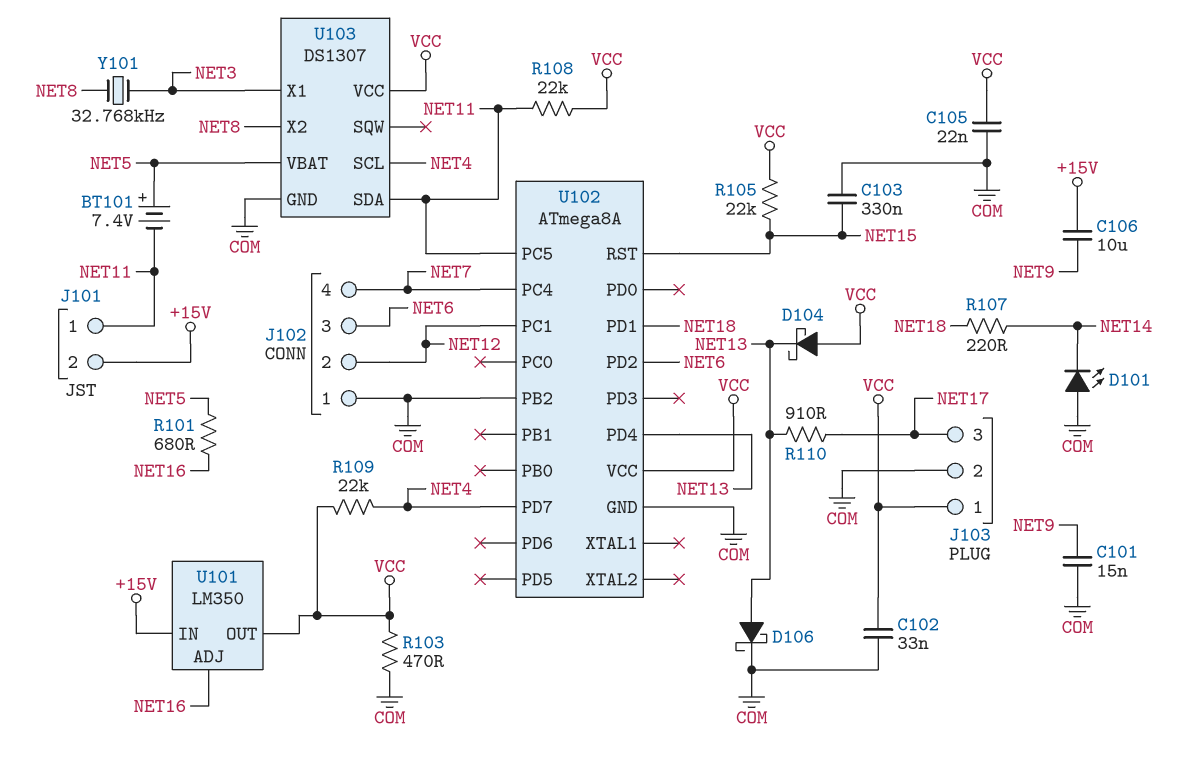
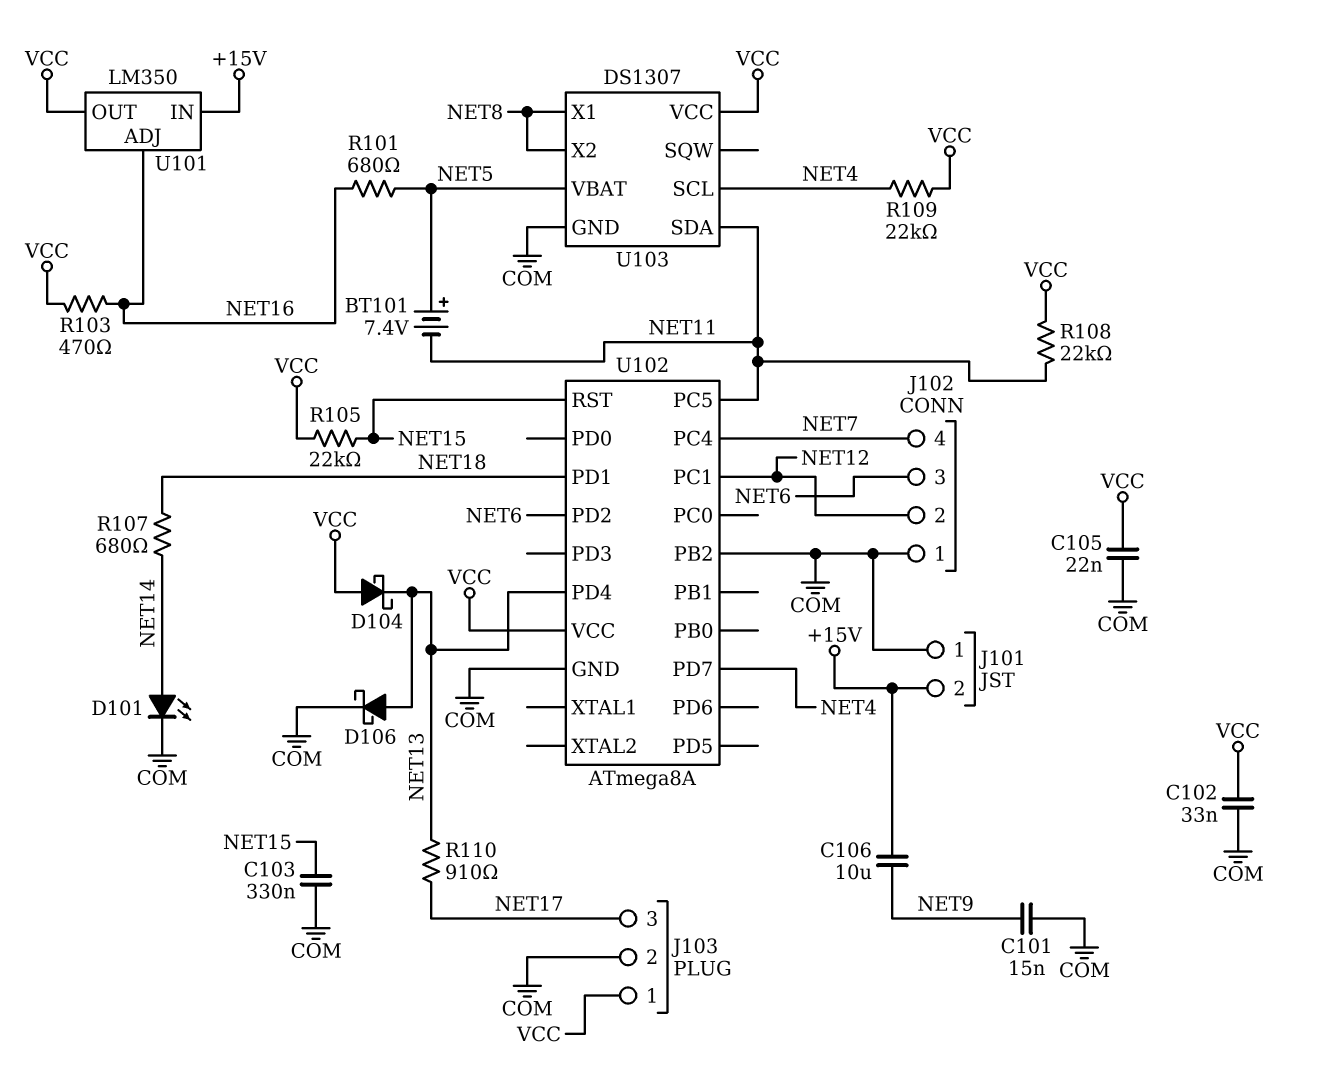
D101: LED (A COM, K NET14) -> LED (A NET14, K COM)
J101 pin 1: NET11 -> COM
R103: 470 (COM, VCC) -> 470 (NET16, VCC)
R107: 220 (NET14, NET18) -> 680 (NET14, NET18)
U103 pin X1: NET3 -> NET8
Y101: 32.768kHz (NET3, NET8) -> none

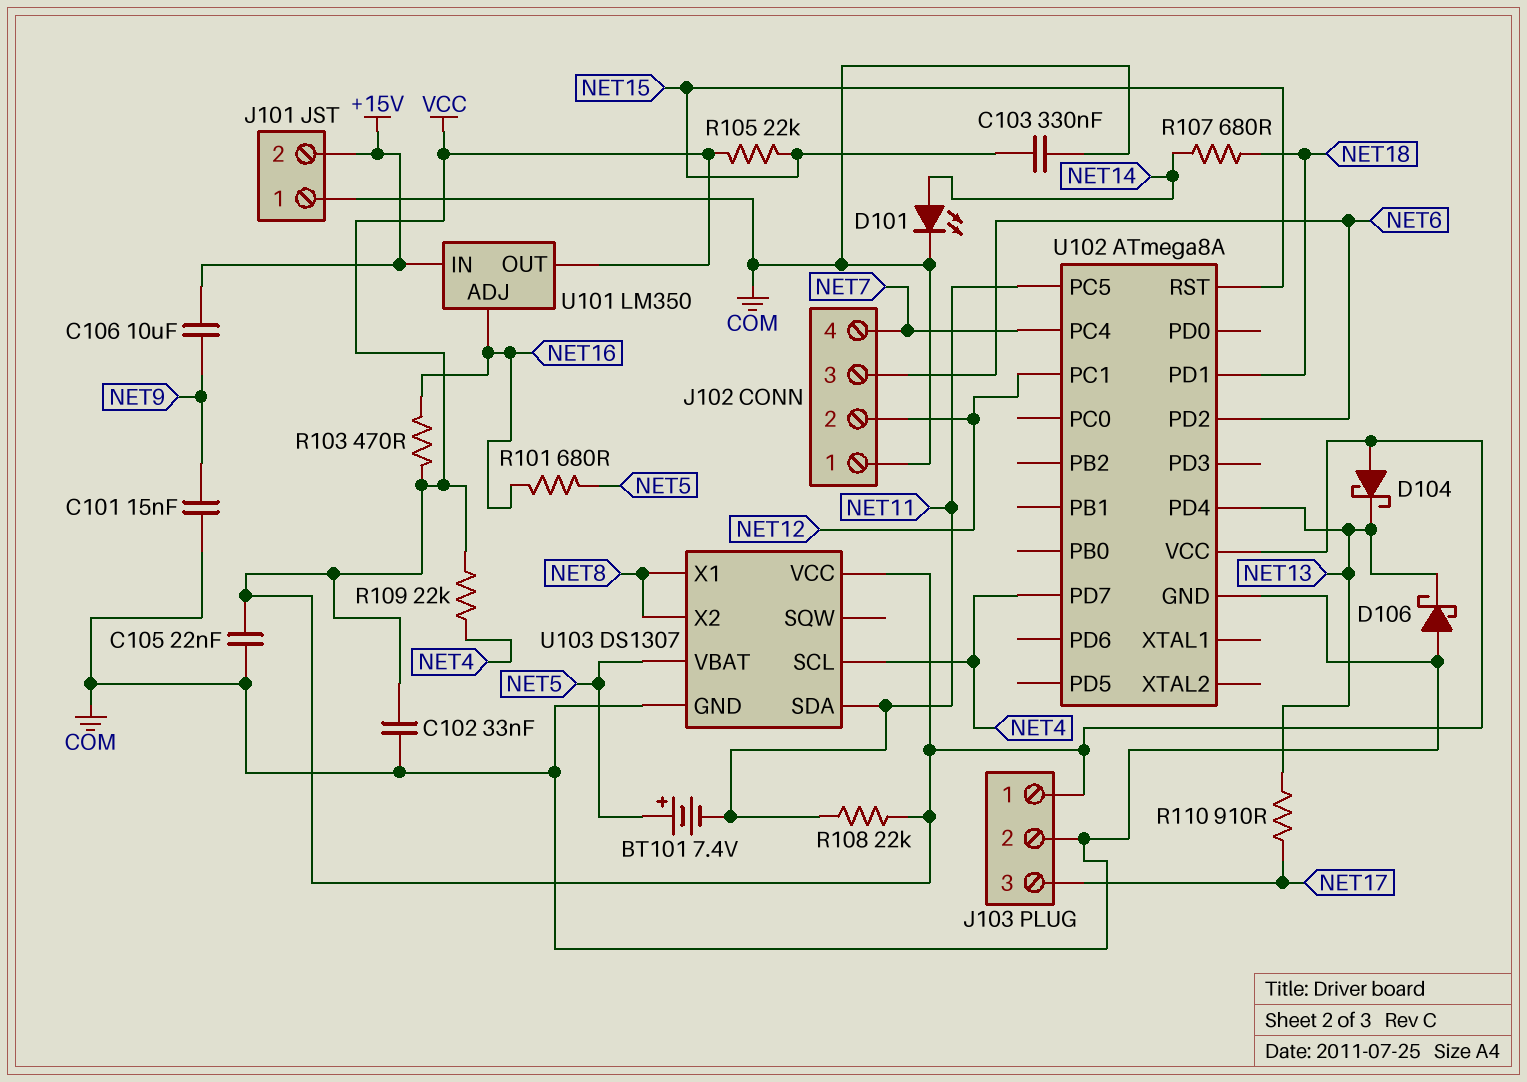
D106: schottky (A NET13, K COM) -> schottky (A COM, K NET13)
U102 pin PB2: COM -> none

